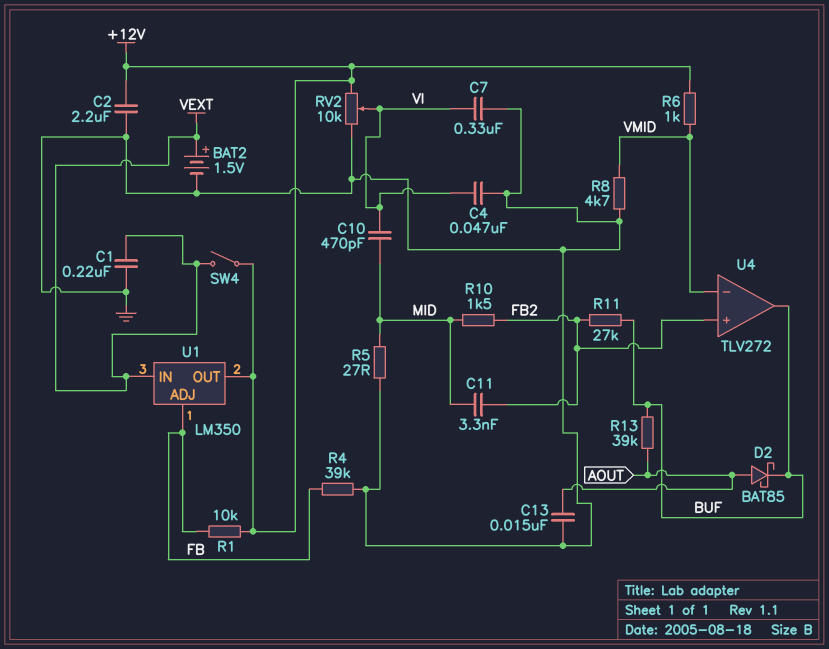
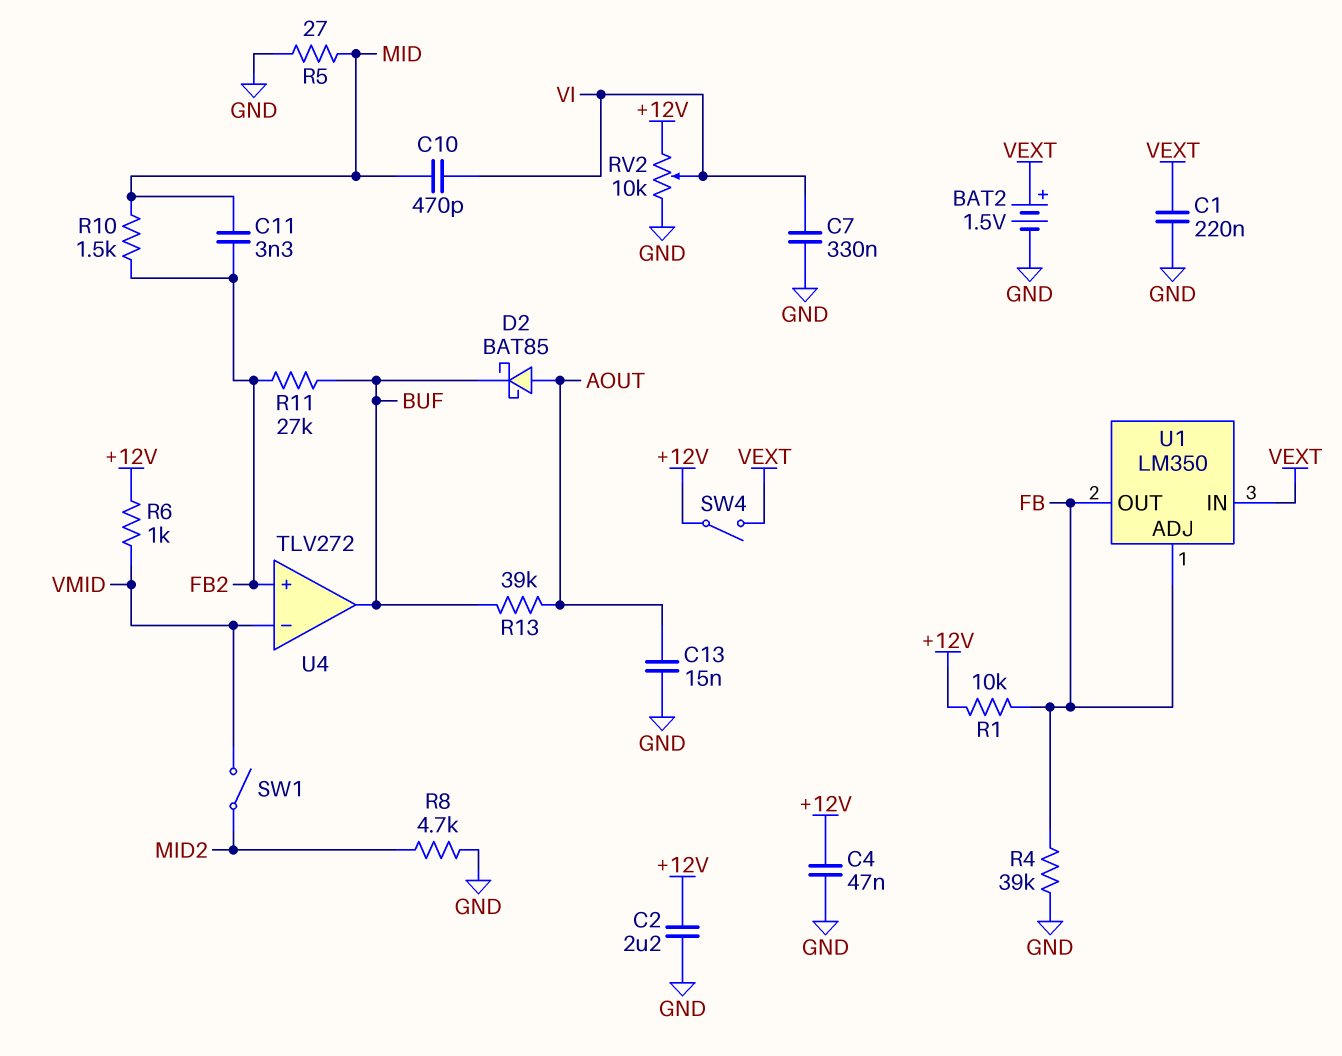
C4: 47nF (GND, VI) -> 47nF (+12V, GND)
R8: 4.7k (GND, VMID) -> 4.7k (GND, MID2)
SW1: none -> switch (MID2, VMID)
U1 pin OUT: +12V -> FB

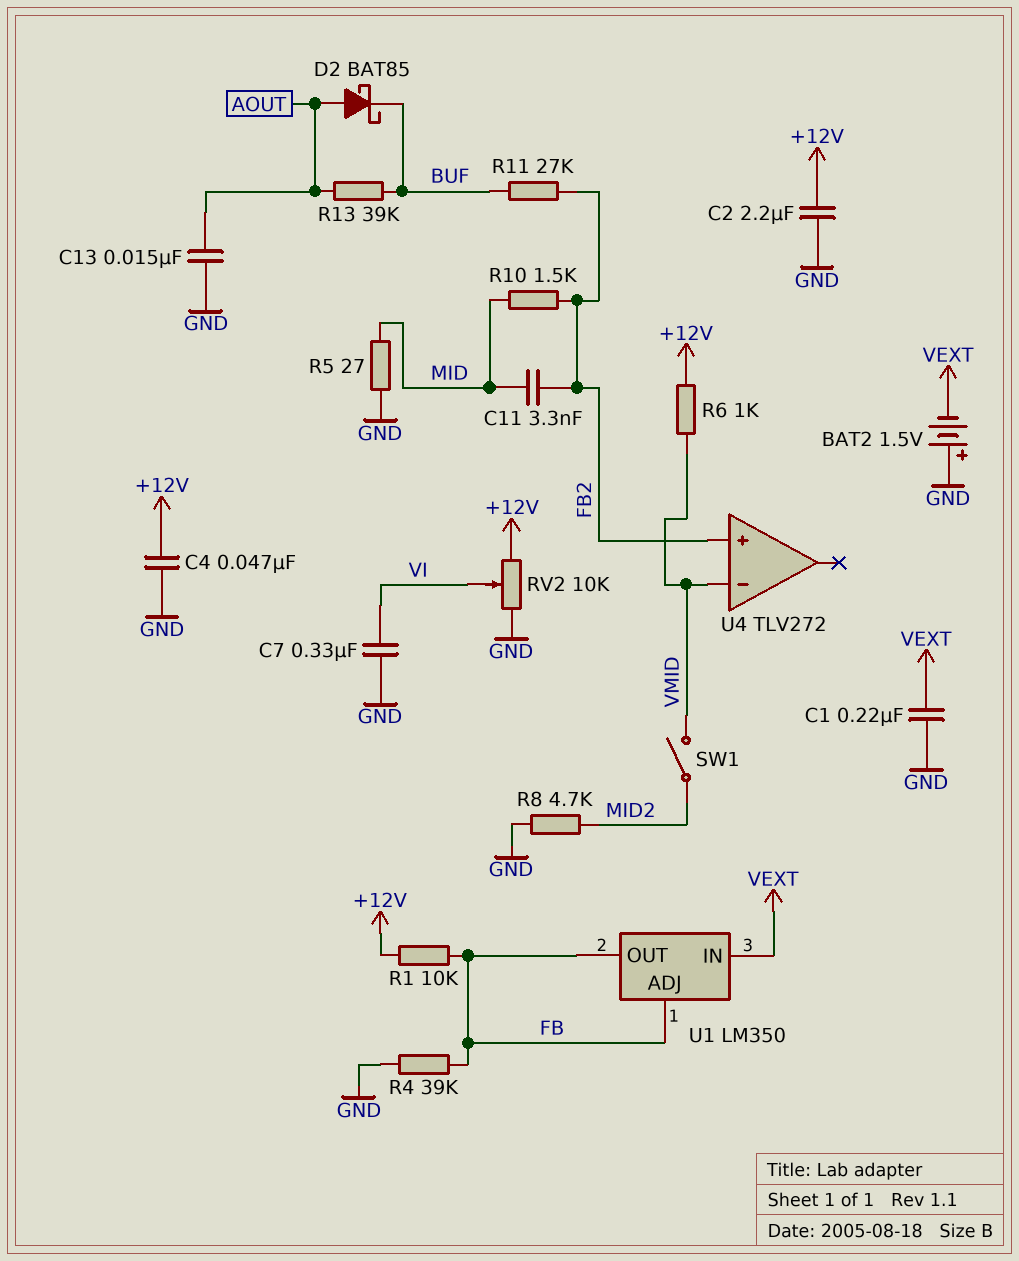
BAT2: 1.5V (plus VEXT, minus GND) -> 1.5V (plus GND, minus VEXT)
C10: 470pF (MID, VI) -> none
SW4: switch (+12V, VEXT) -> none
U4 pin out: BUF -> none

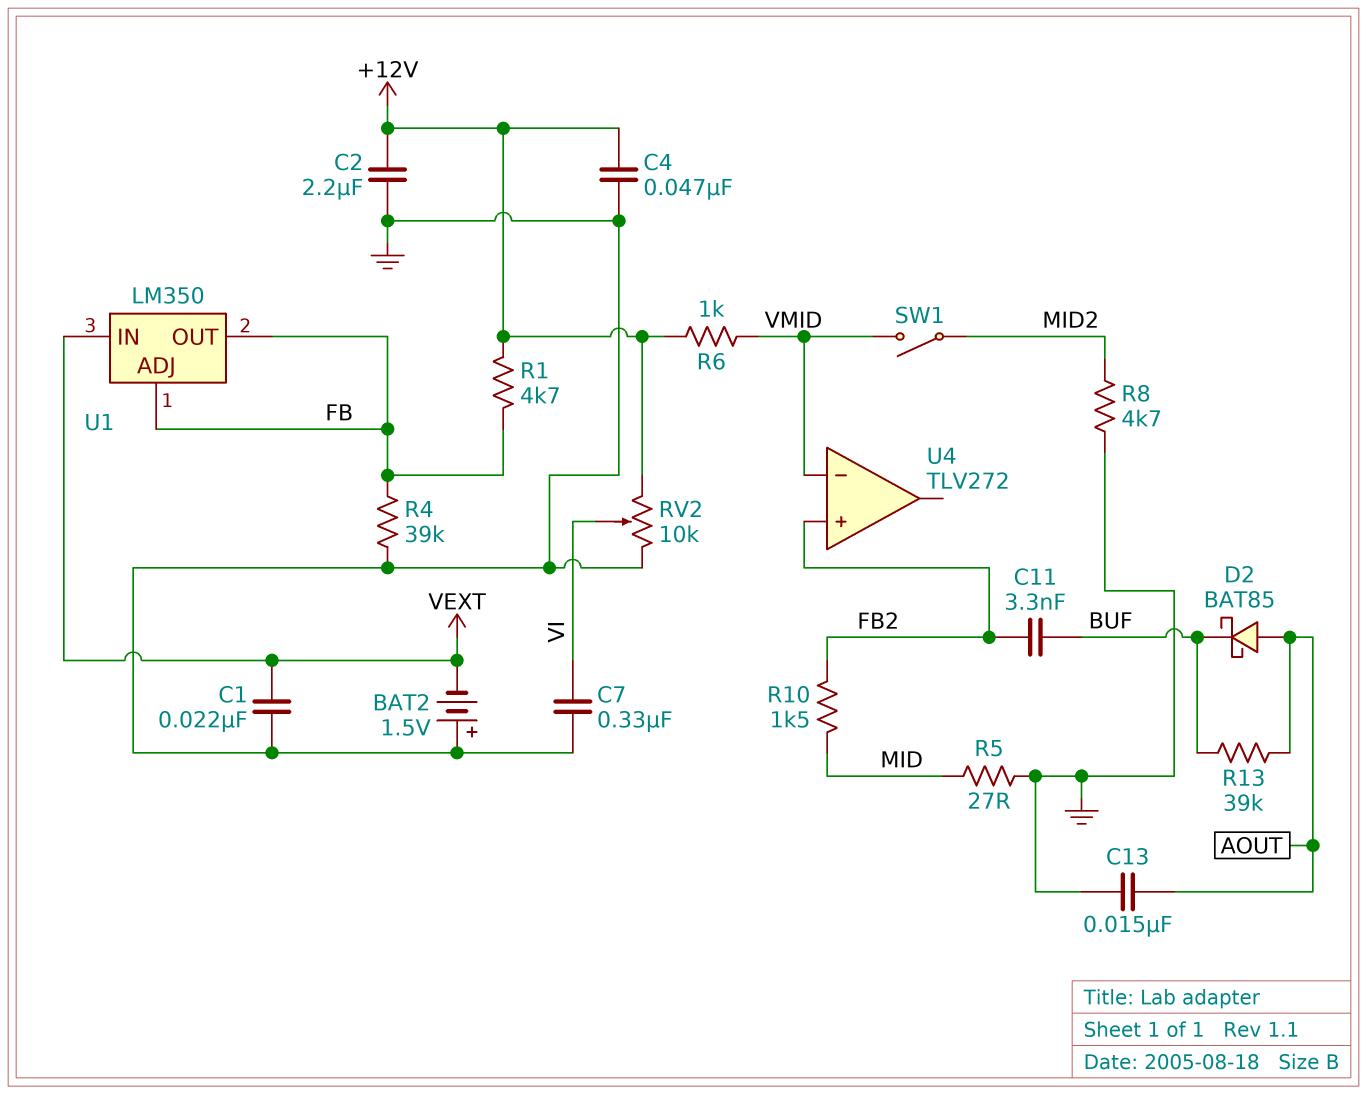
C1: 220nF (GND, VEXT) -> 22nF (GND, VEXT)
C11: 3.3nF (FB2, MID) -> 3.3nF (BUF, FB2)
R1: 10k (+12V, FB) -> 4.7k (+12V, FB)
R11: 27k (BUF, FB2) -> none

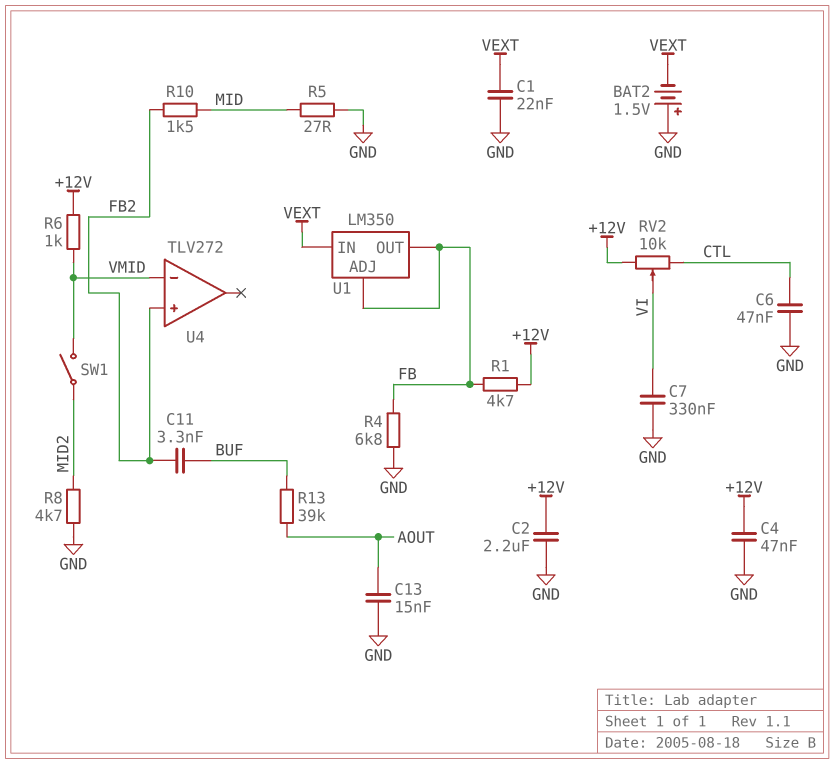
C6: none -> 47nF (CTL, GND)
D2: schottky BAT85 (A AOUT, K BUF) -> none
R4: 39k (FB, GND) -> 6.8k (FB, GND)
RV2: 10k (+12V, GND, wiper VI) -> 10k (+12V, CTL, wiper VI)

